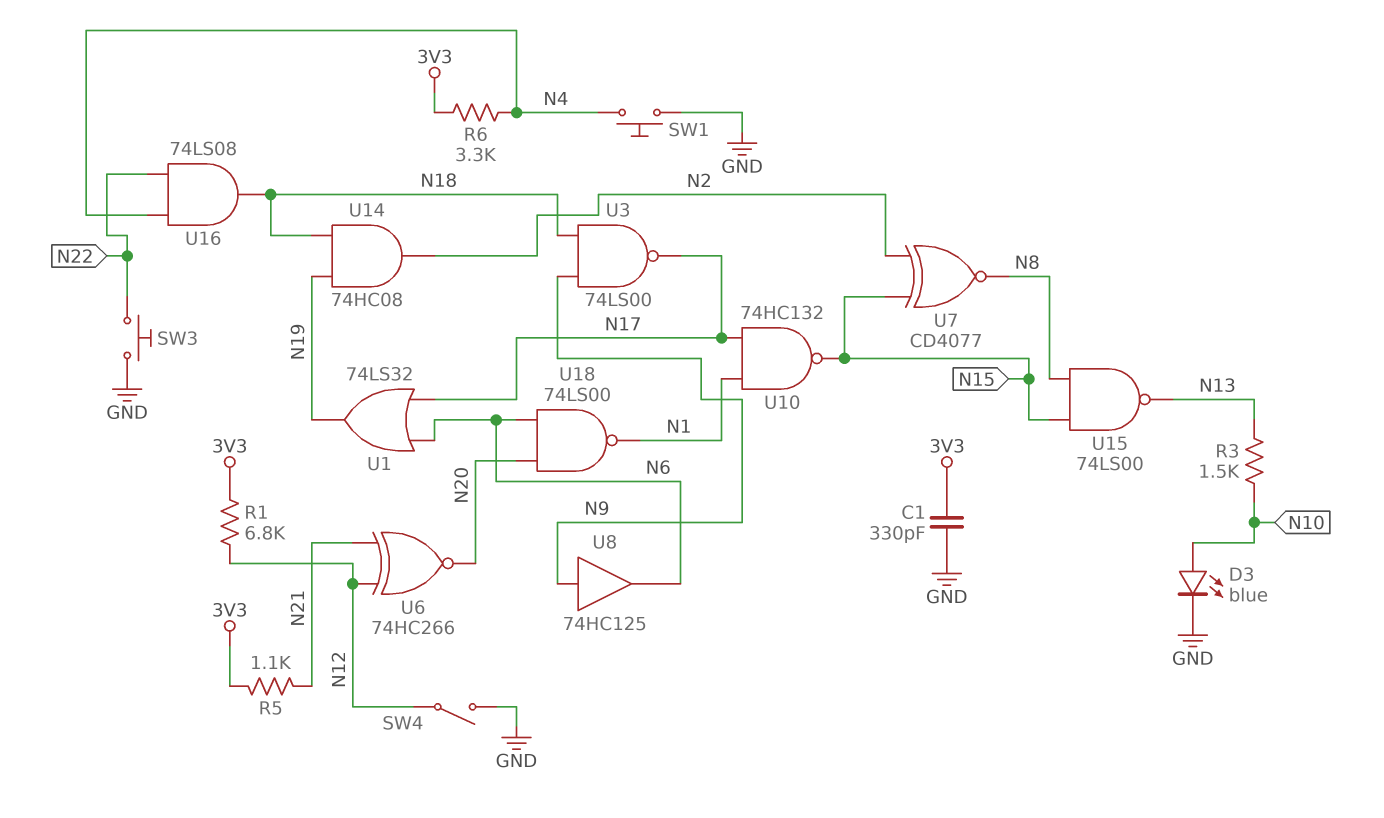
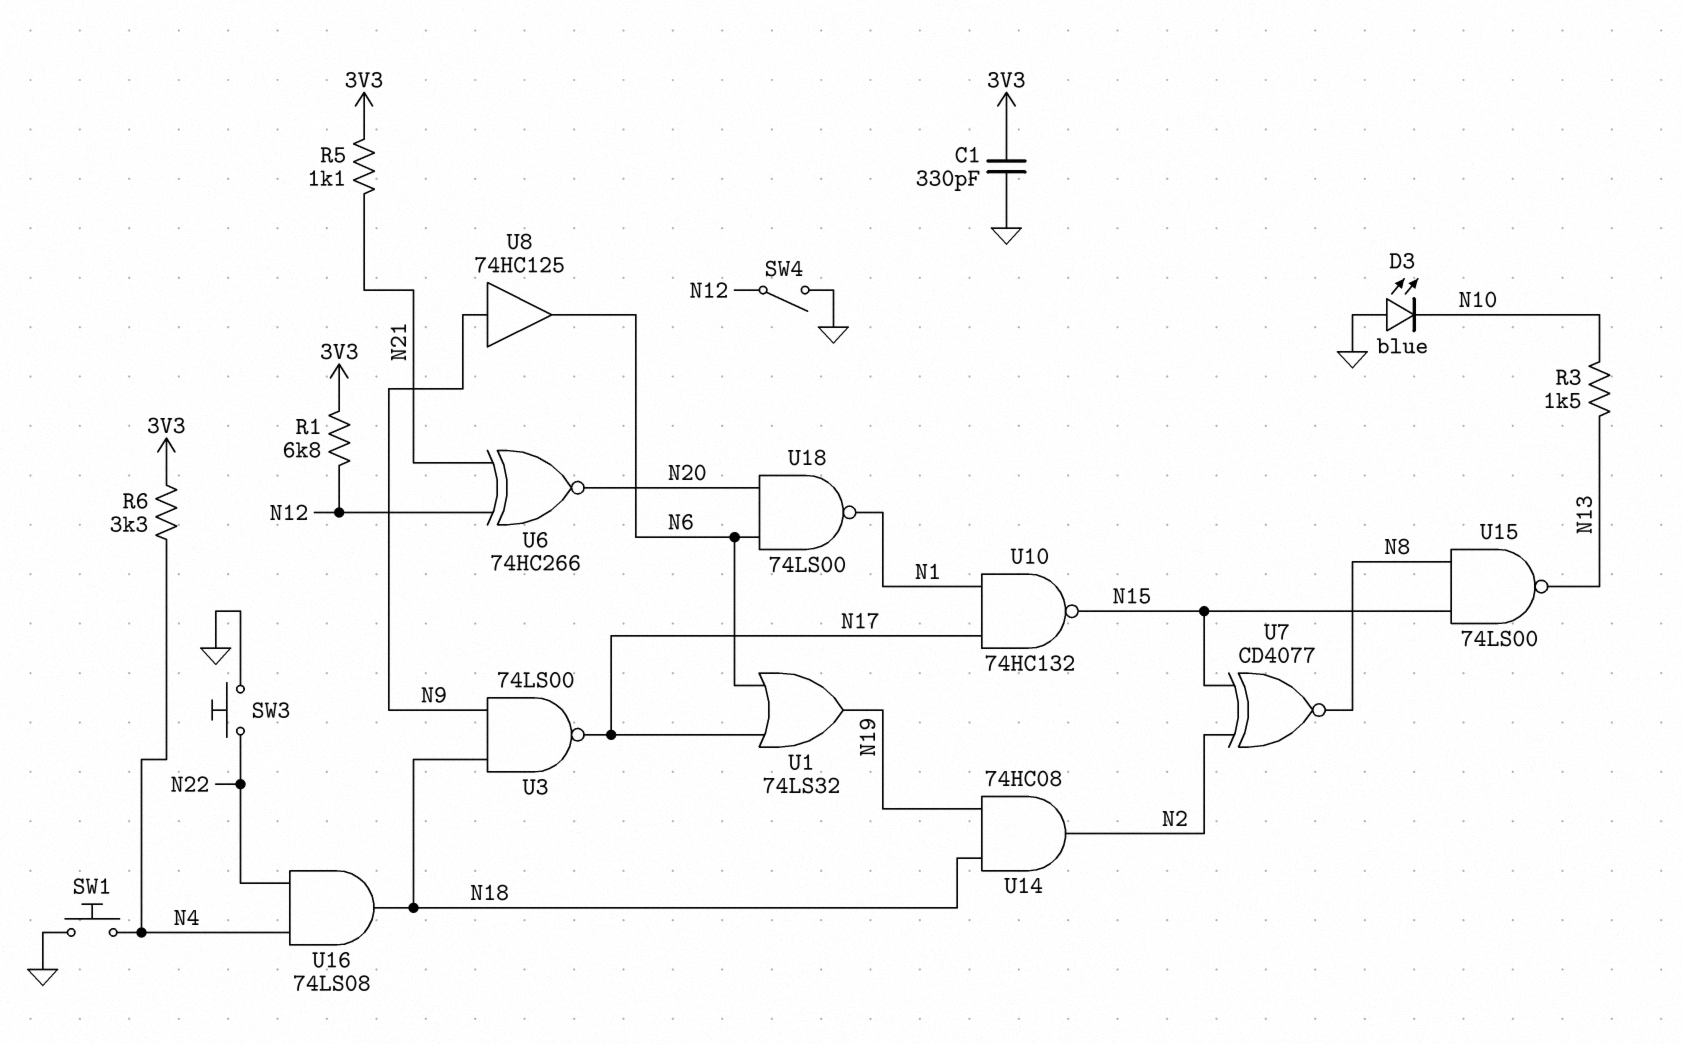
D3: LED blue (A N10, K GND) -> LED blue (A GND, K N10)

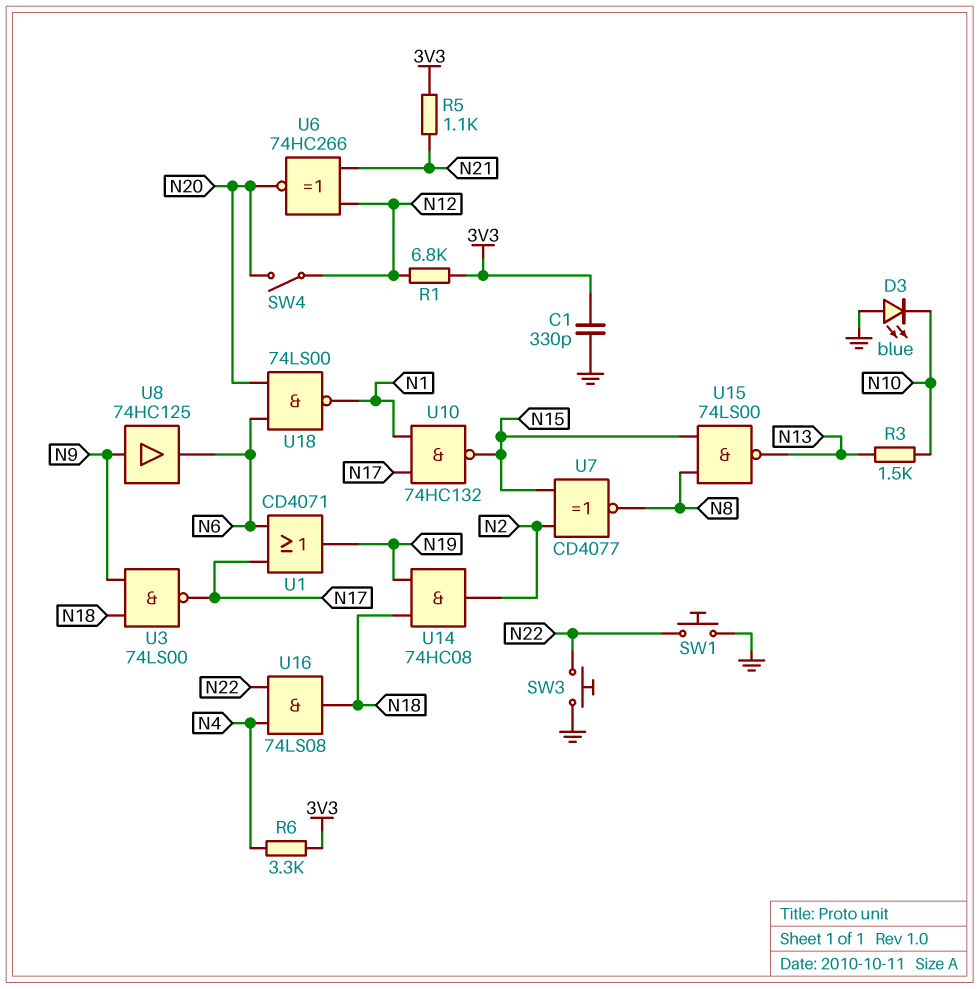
SW1: button (GND, N4) -> button (GND, N22)
SW4: switch (GND, N12) -> switch (N12, N20)
U1: OR 74LS32 (in N6, in N17, out N19) -> OR CD4071 (in N6, in N17, out N19)

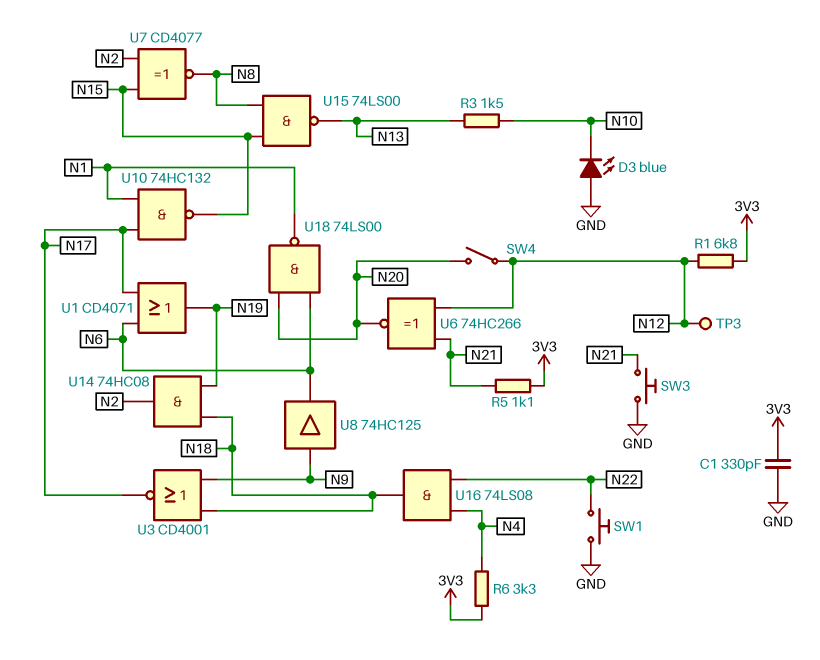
SW3: button (GND, N22) -> button (GND, N21)
TP3: none -> test point (N12)
U3: NAND 74LS00 (in N9, in N18, out N17) -> NOR CD4001 (in N9, in N18, out N17)

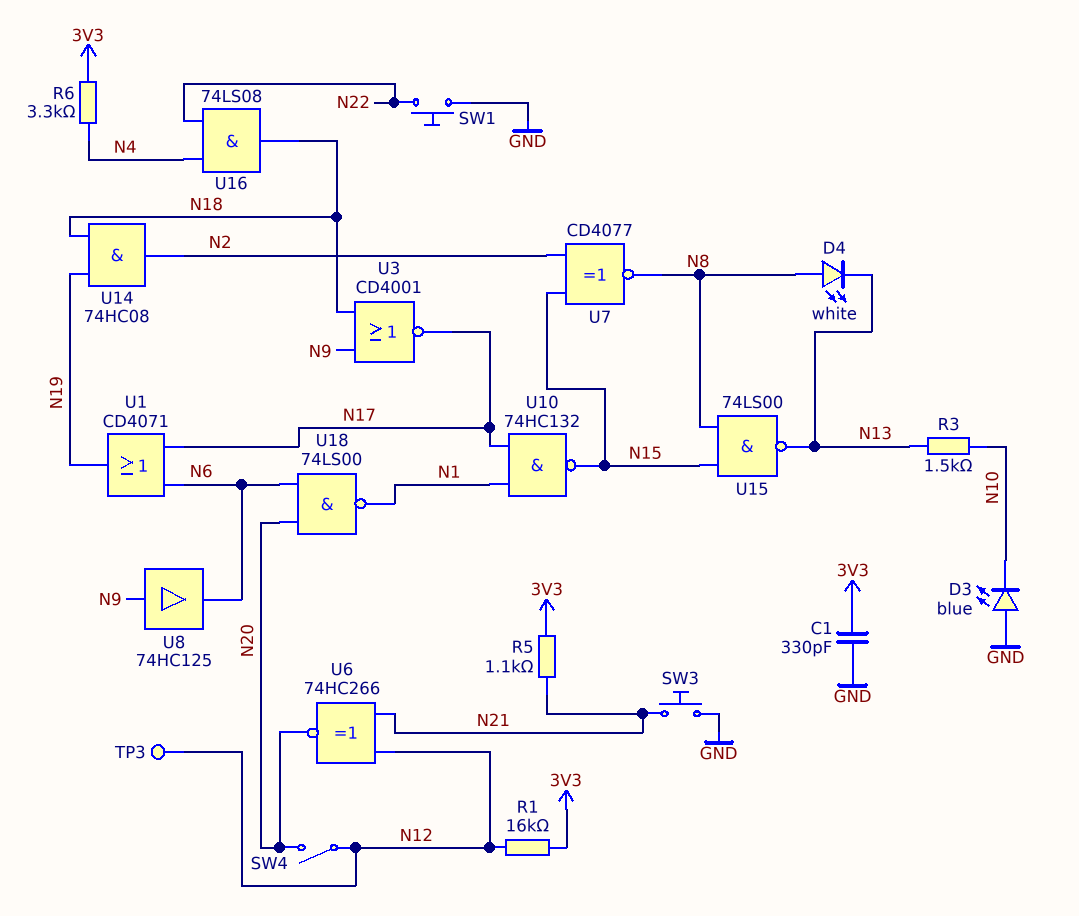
D4: none -> LED white (A N8, K N13)
R1: 6.8k (3V3, N12) -> 16k (3V3, N12)

